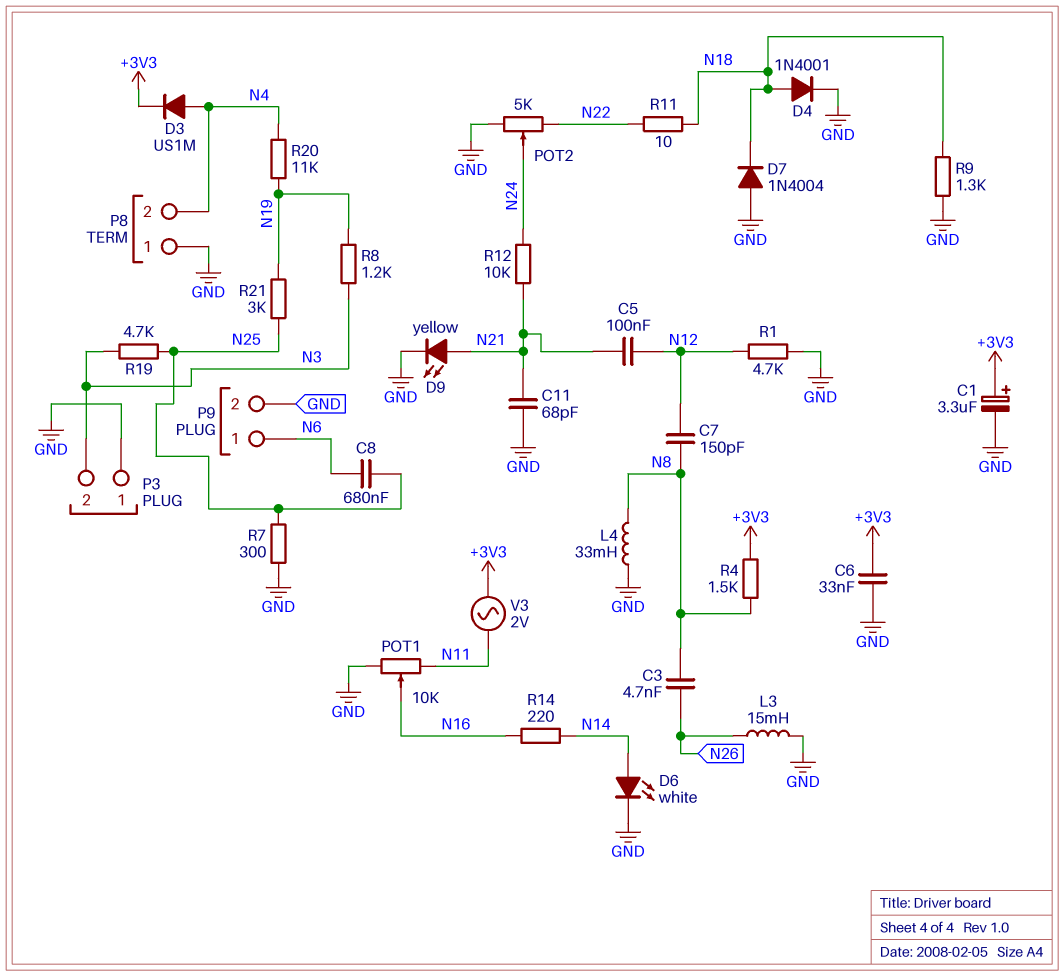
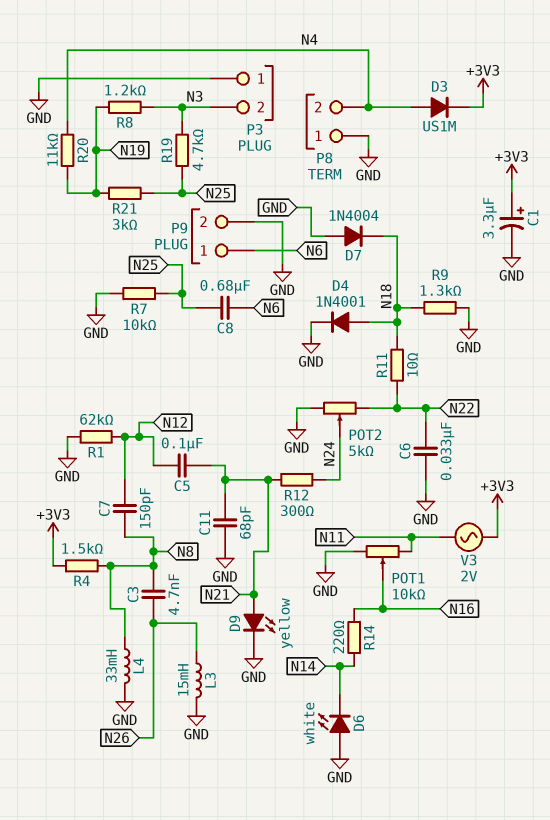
C6: 33nF (+3V3, GND) -> 33nF (GND, N22)
D6: LED white (A N14, K GND) -> LED white (A GND, K N14)
R1: 4.7k (GND, N12) -> 62k (GND, N12)
R7: 300 (GND, N25) -> 10k (GND, N25)
R12: 10k (N21, N24) -> 300 (N21, N24)

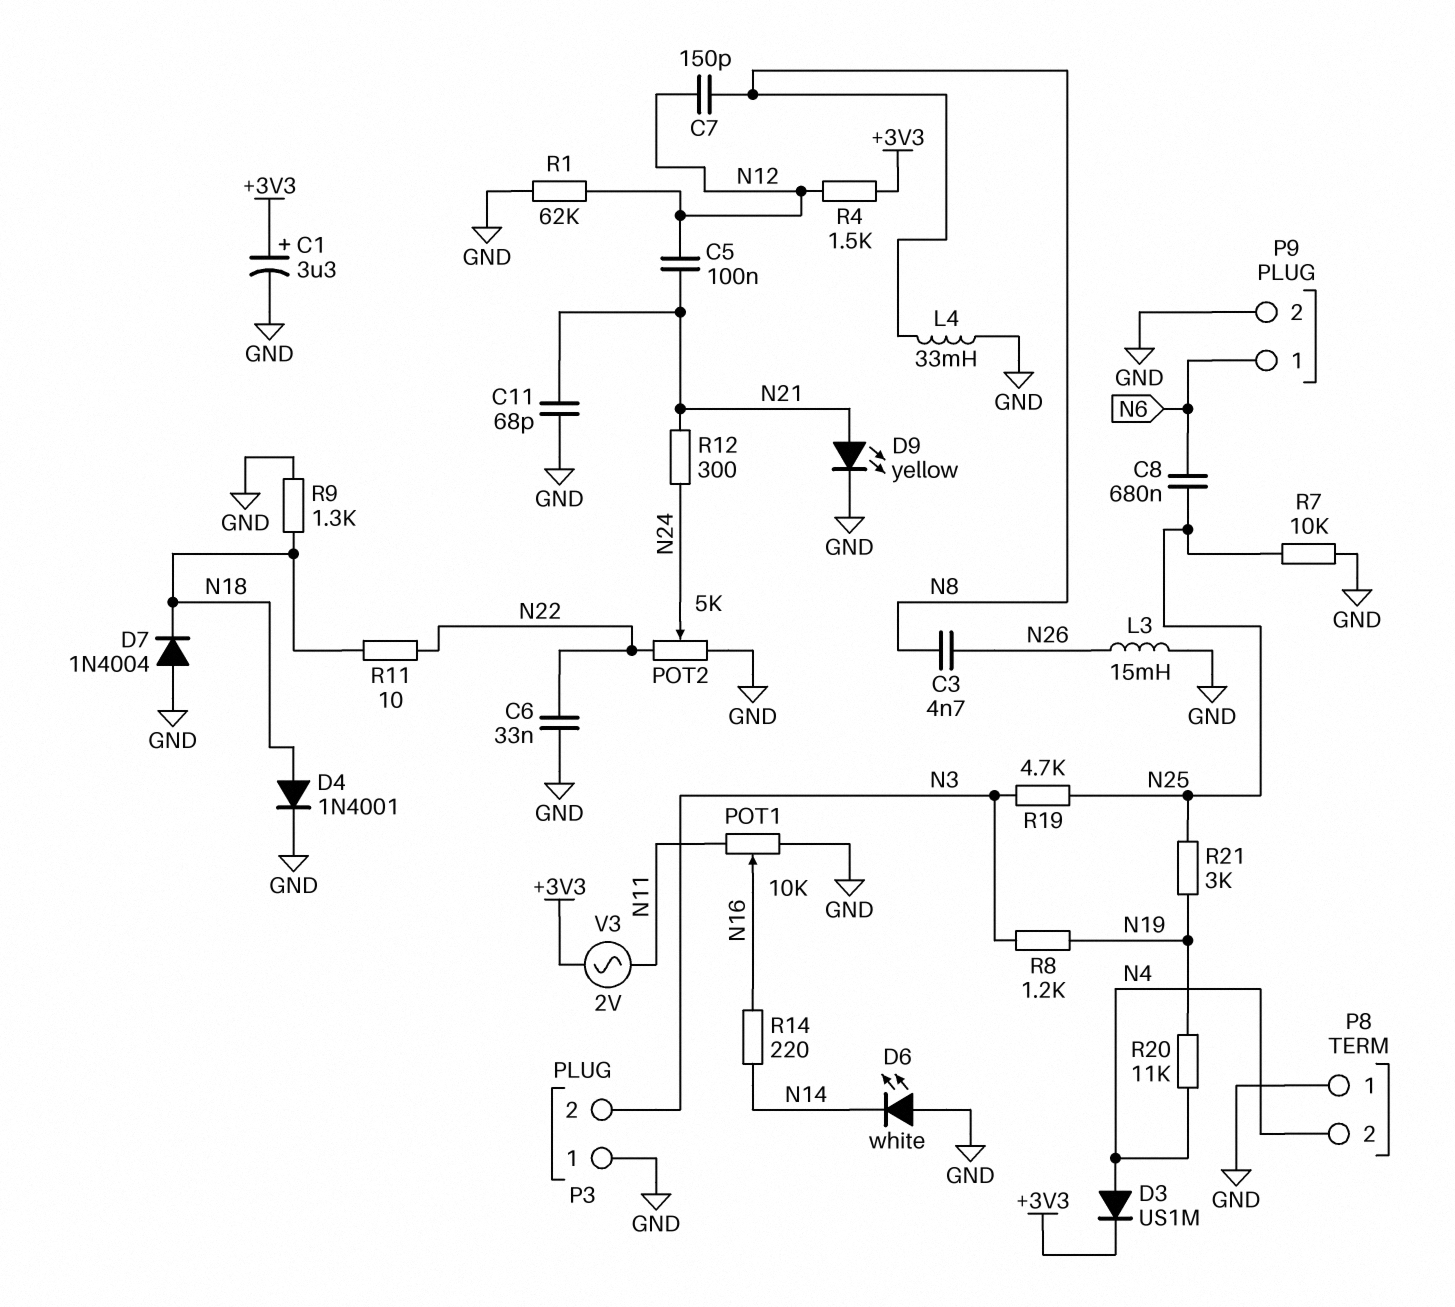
R4: 1.5k (+3V3, N8) -> 1.5k (+3V3, N12)

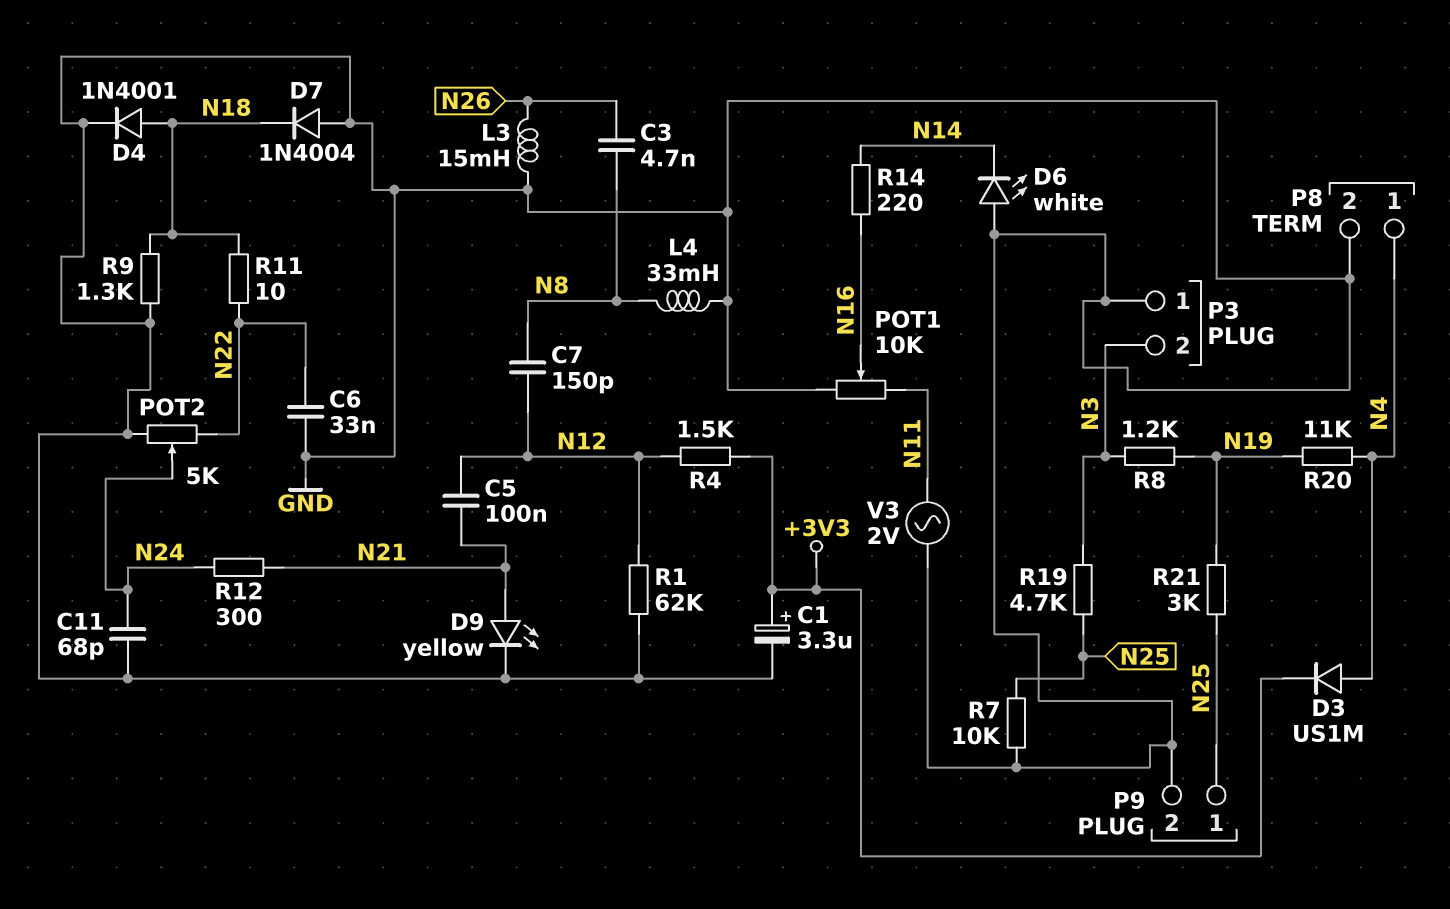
C8: 680nF (N6, N25) -> none
C11: 68pF (GND, N21) -> 68pF (GND, N24)
P8 pin 1: GND -> N4
P8 pin 2: N4 -> GND
P9 pin 1: N6 -> N25
V3: AC 2V (+3V3, N11) -> AC 2V (GND, N11)

